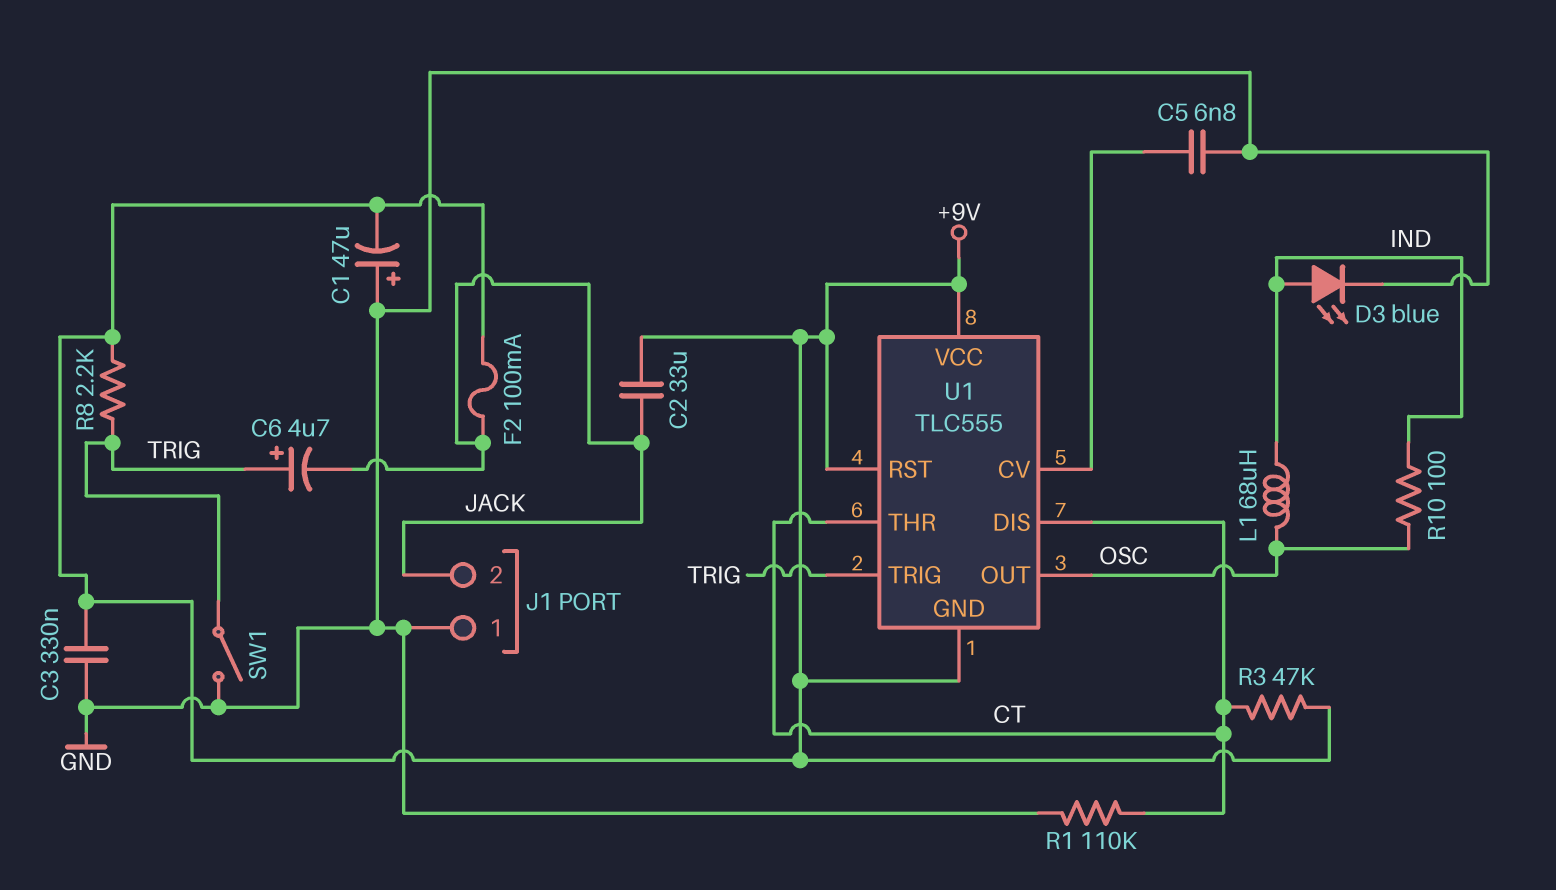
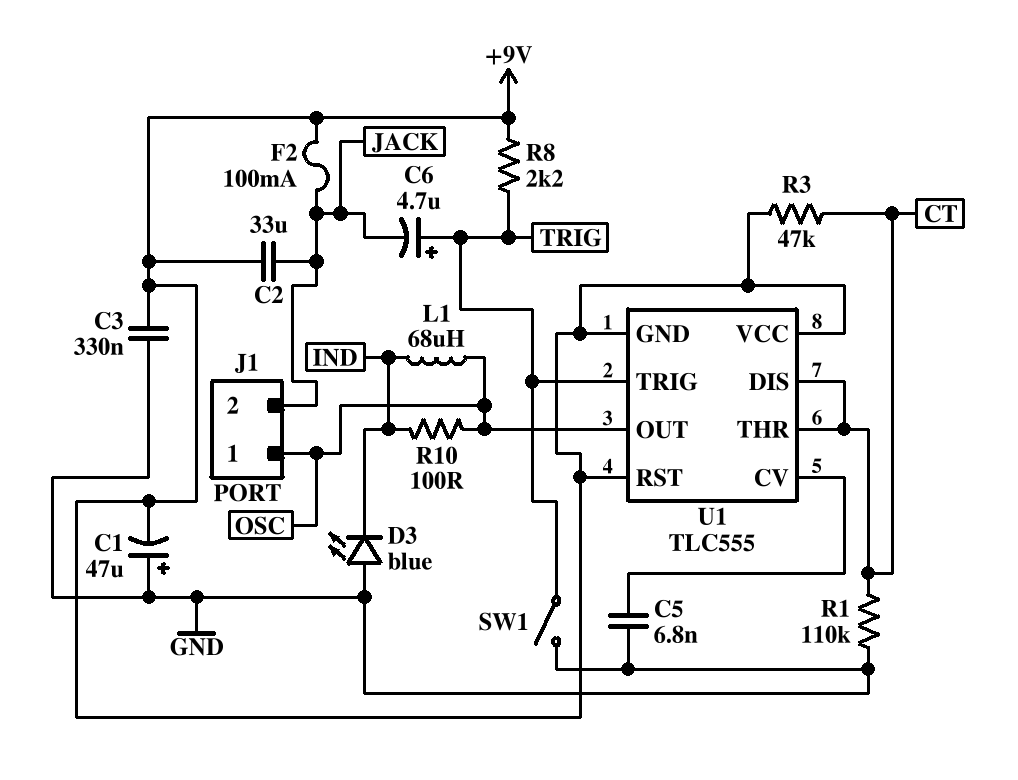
D3: LED blue (A IND, K GND) -> LED blue (A GND, K IND)
J1 pin 1: GND -> OSC

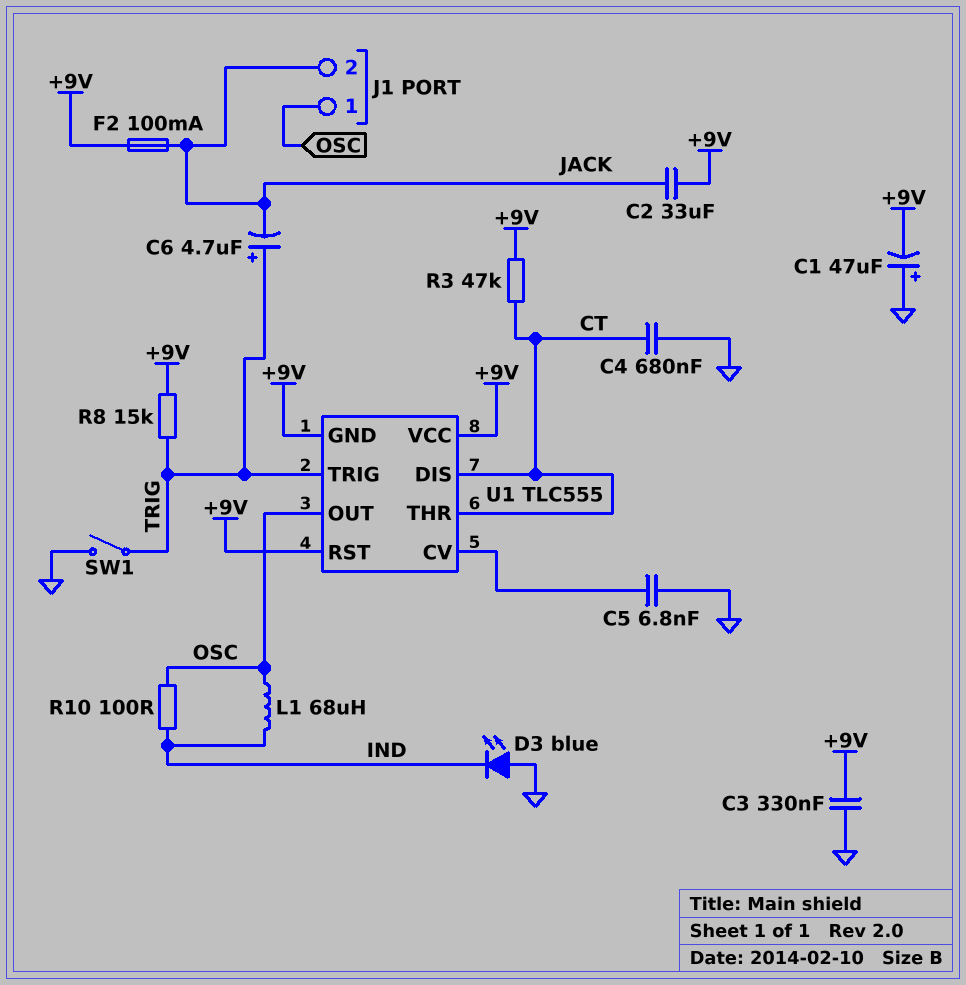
C4: none -> 680nF (CT, GND)
R1: 110k (CT, GND) -> none
R8: 2.2k (+9V, TRIG) -> 15k (+9V, TRIG)

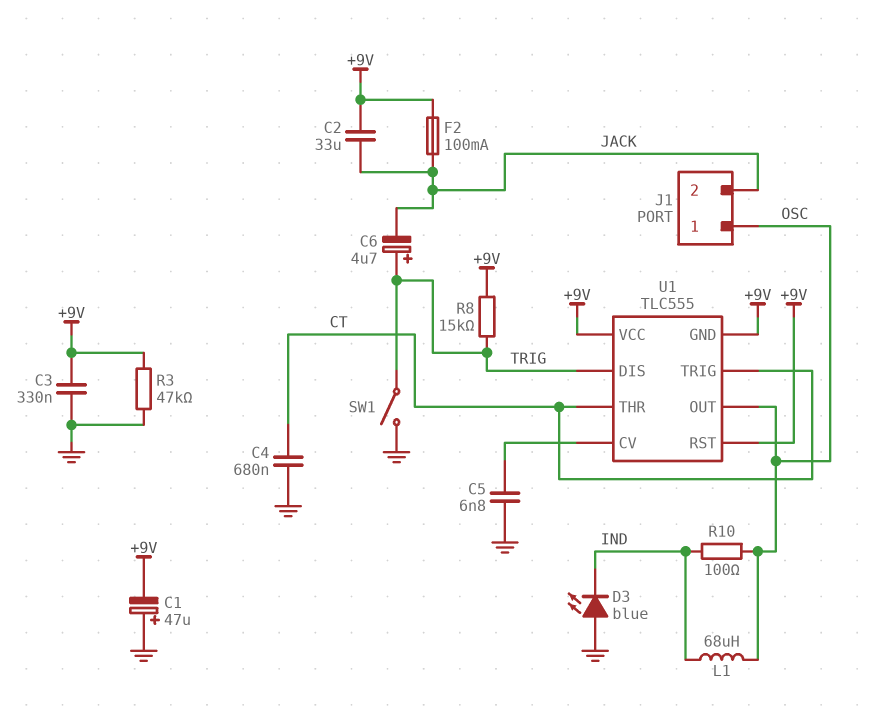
R3: 47k (+9V, CT) -> 47k (+9V, GND)
U1 pin DIS: CT -> TRIG
U1 pin TRIG: TRIG -> CT

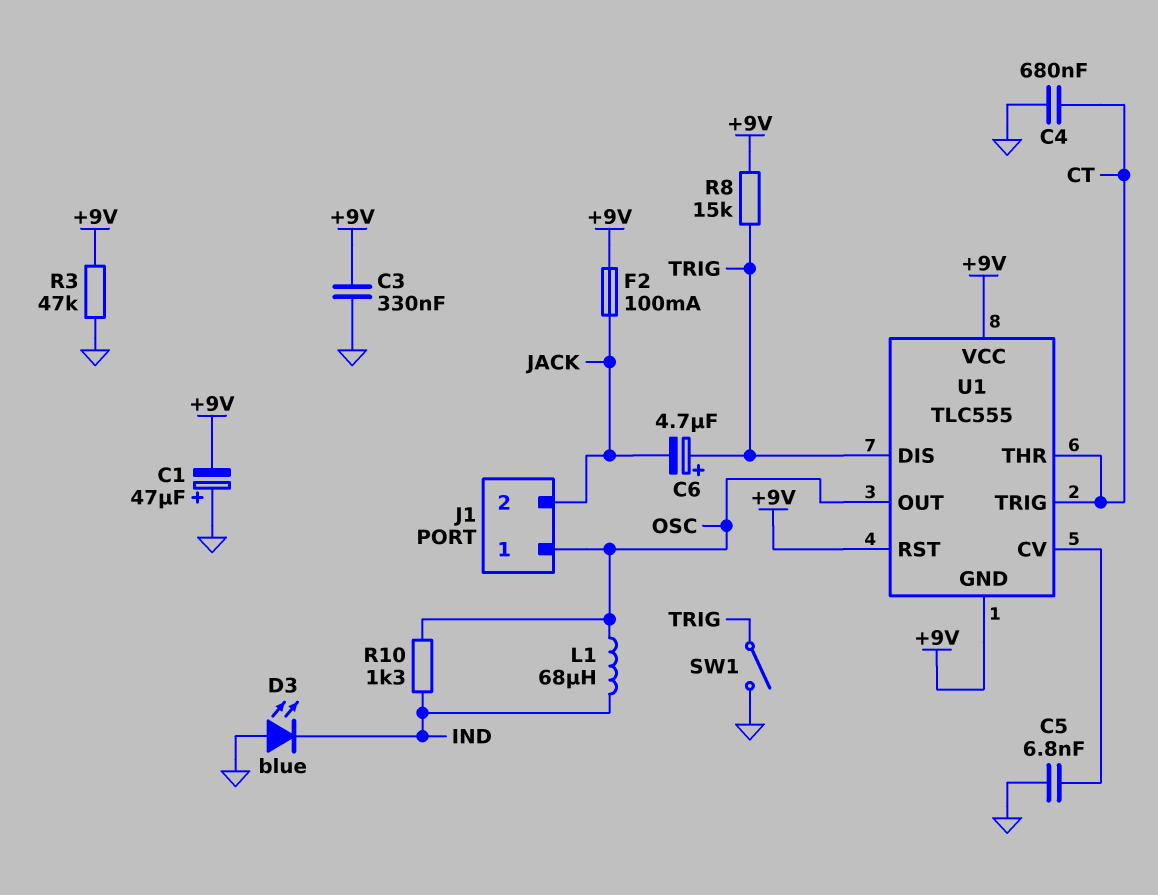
C2: 33uF (+9V, JACK) -> none
R10: 100 (IND, OSC) -> 1.3k (IND, OSC)

